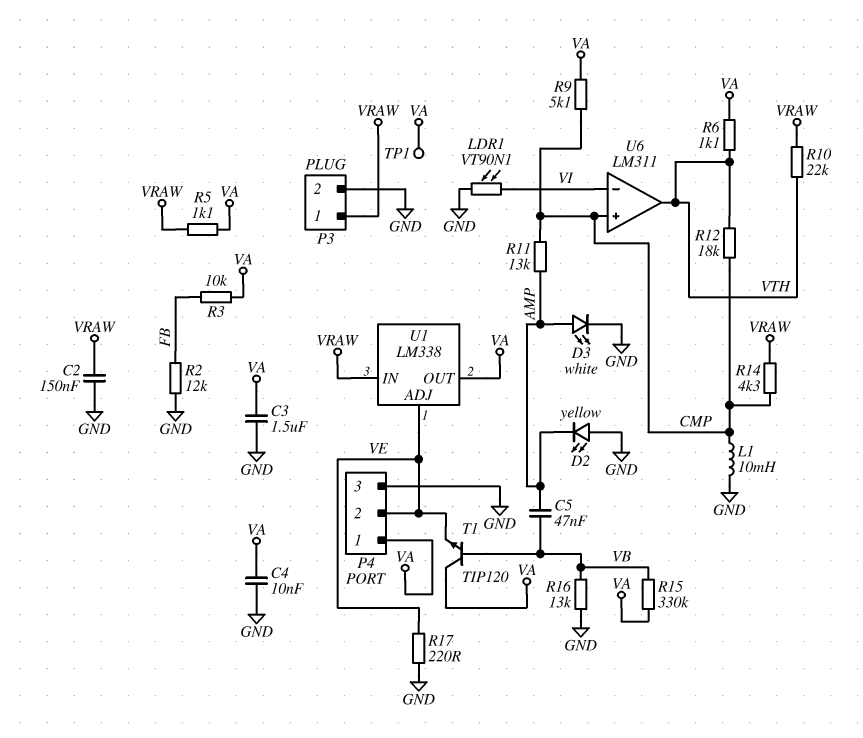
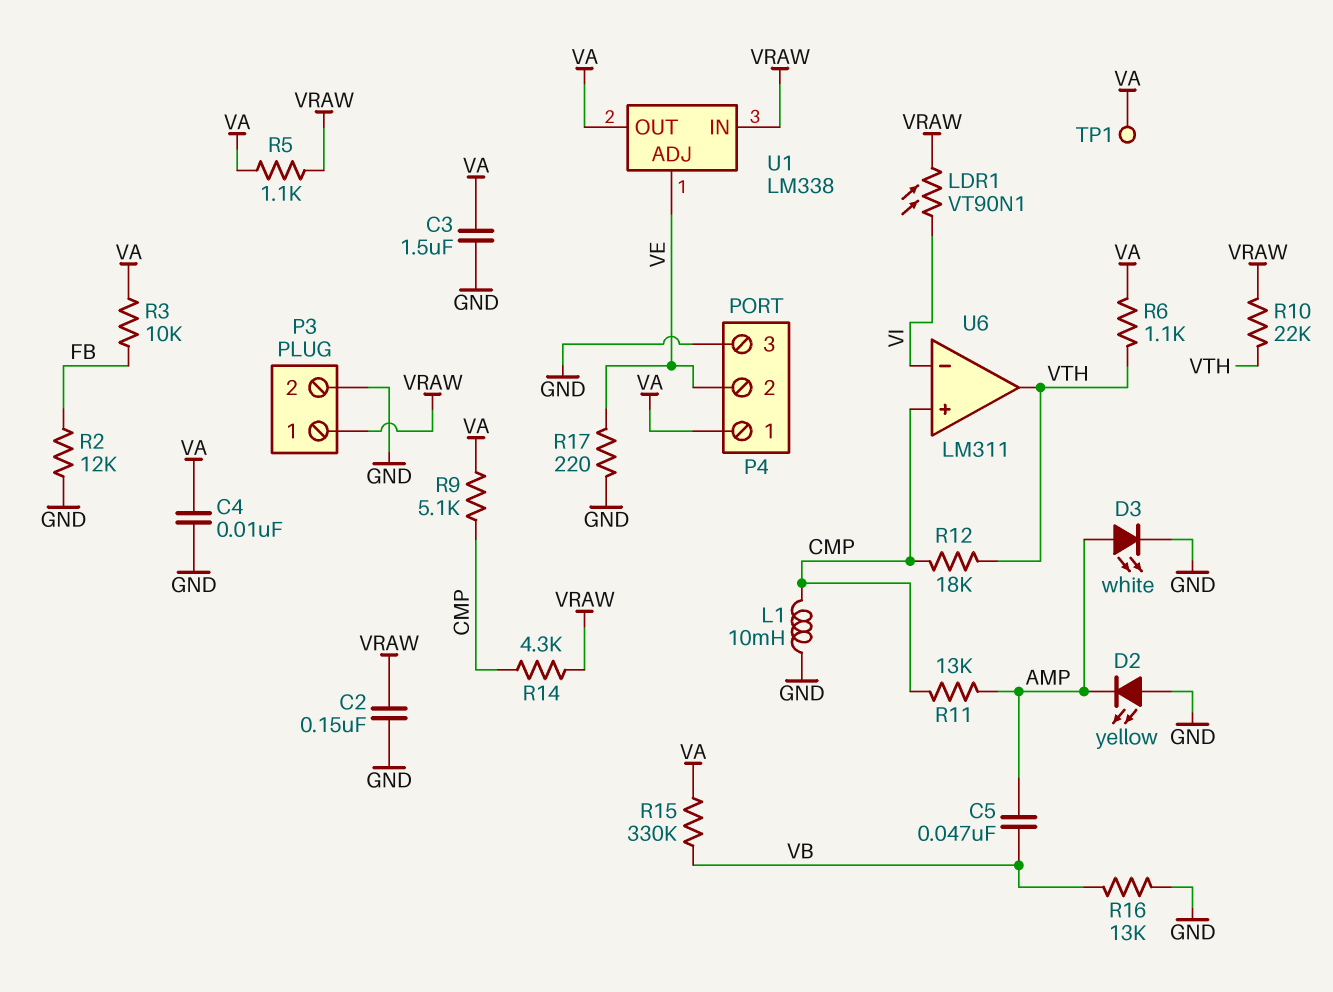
LDR1: VT90N1 (GND, VI) -> VT90N1 (VI, VRAW)
T1: NPN TIP120 (B VB, C VA, E VE) -> none

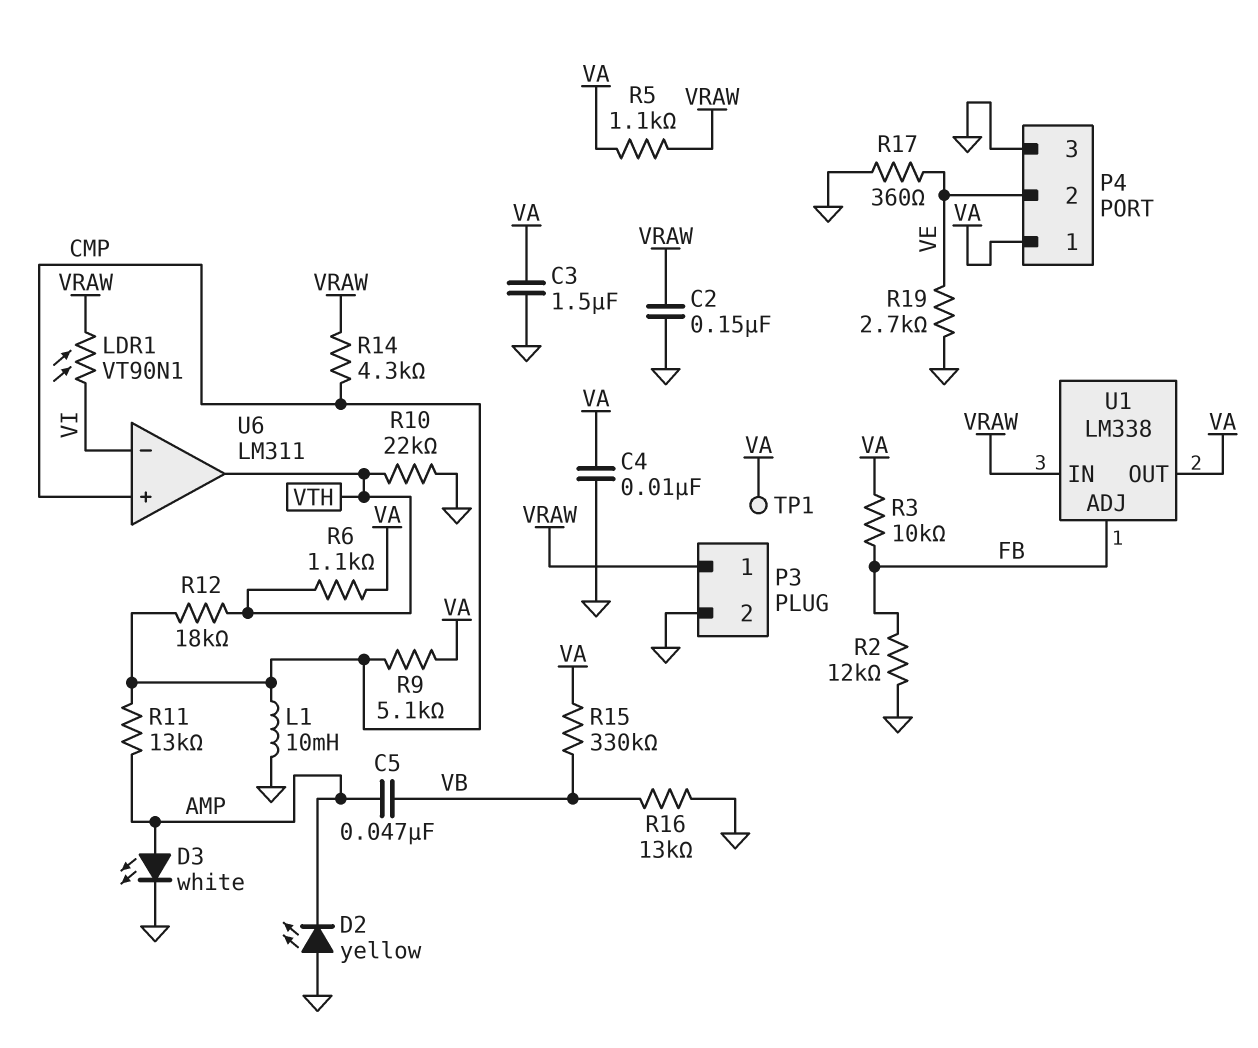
R10: 22k (VRAW, VTH) -> 22k (GND, VTH)
R17: 220 (GND, VE) -> 360 (GND, VE)
R19: none -> 2.7k (GND, VE)
U1 pin ADJ: VE -> FB

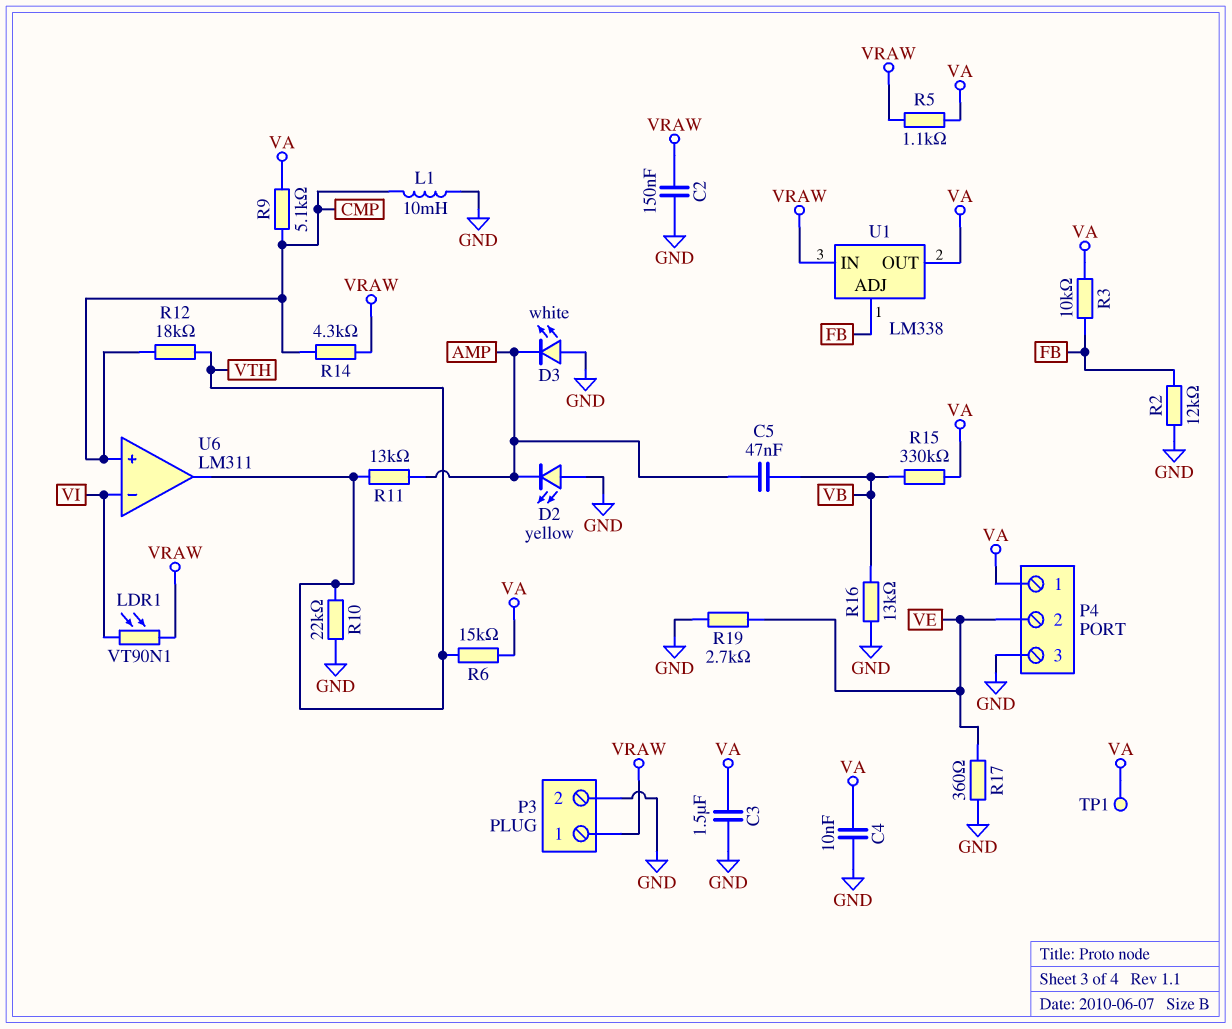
D3: LED white (A AMP, K GND) -> LED white (A GND, K AMP)
R6: 1.1k (VA, VTH) -> 15k (VA, VTH)
R11: 13k (AMP, CMP) -> 13k (AMP, VTH)

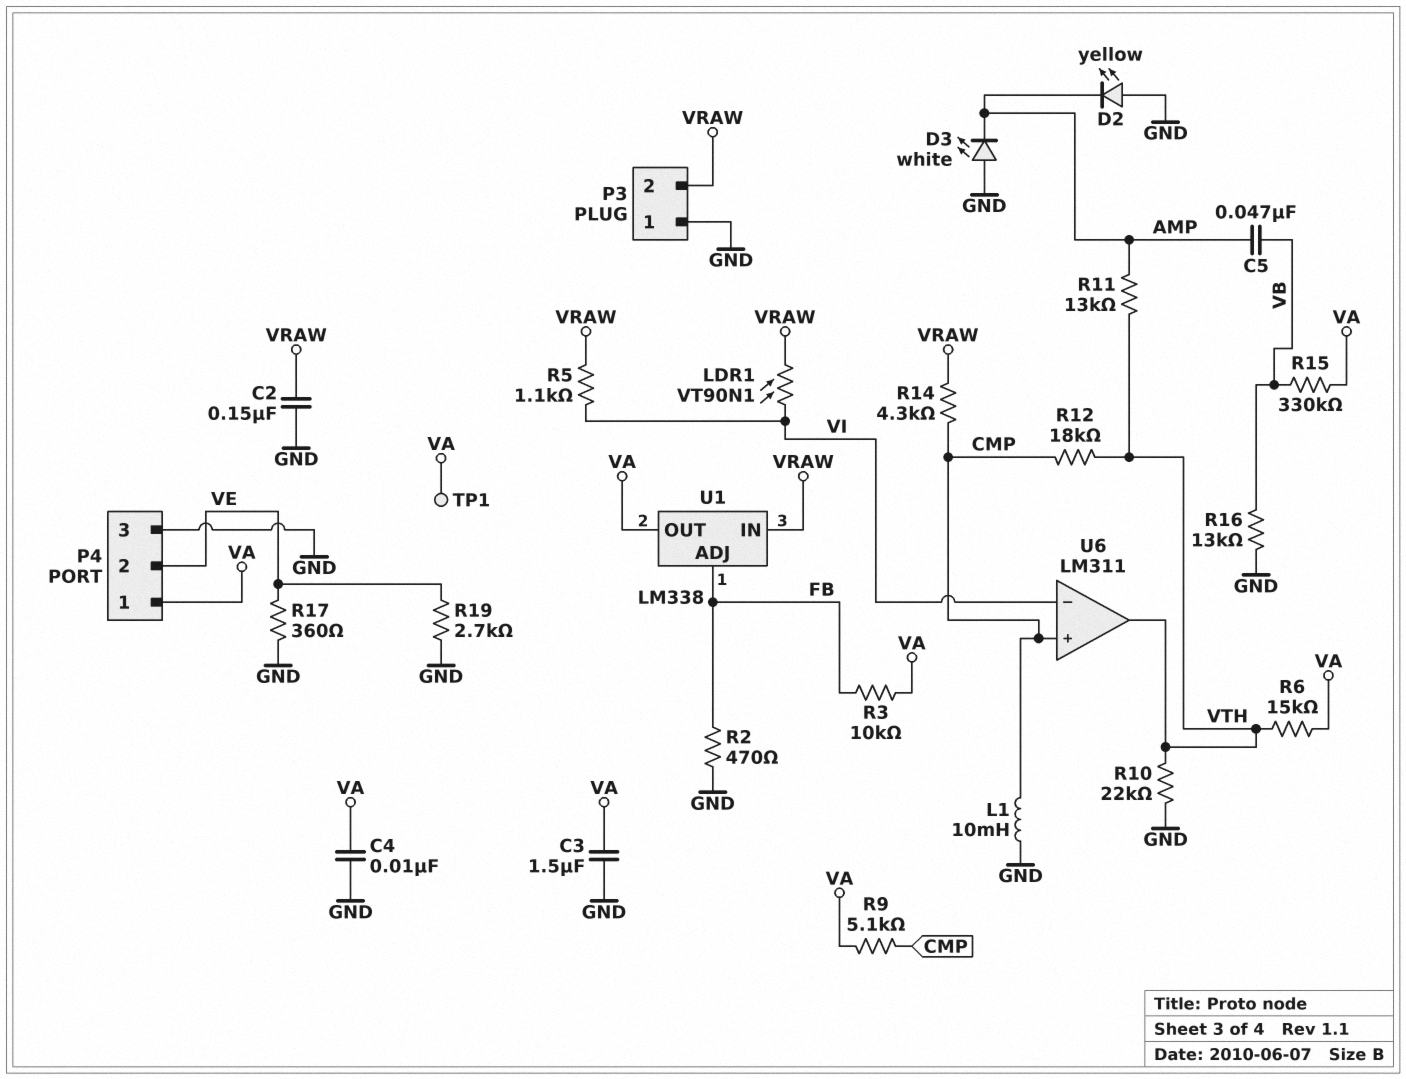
P3 pin 1: VRAW -> GND
P3 pin 2: GND -> VRAW
R2: 12k (FB, GND) -> 470 (FB, GND)
R5: 1.1k (VA, VRAW) -> 1.1k (VI, VRAW)

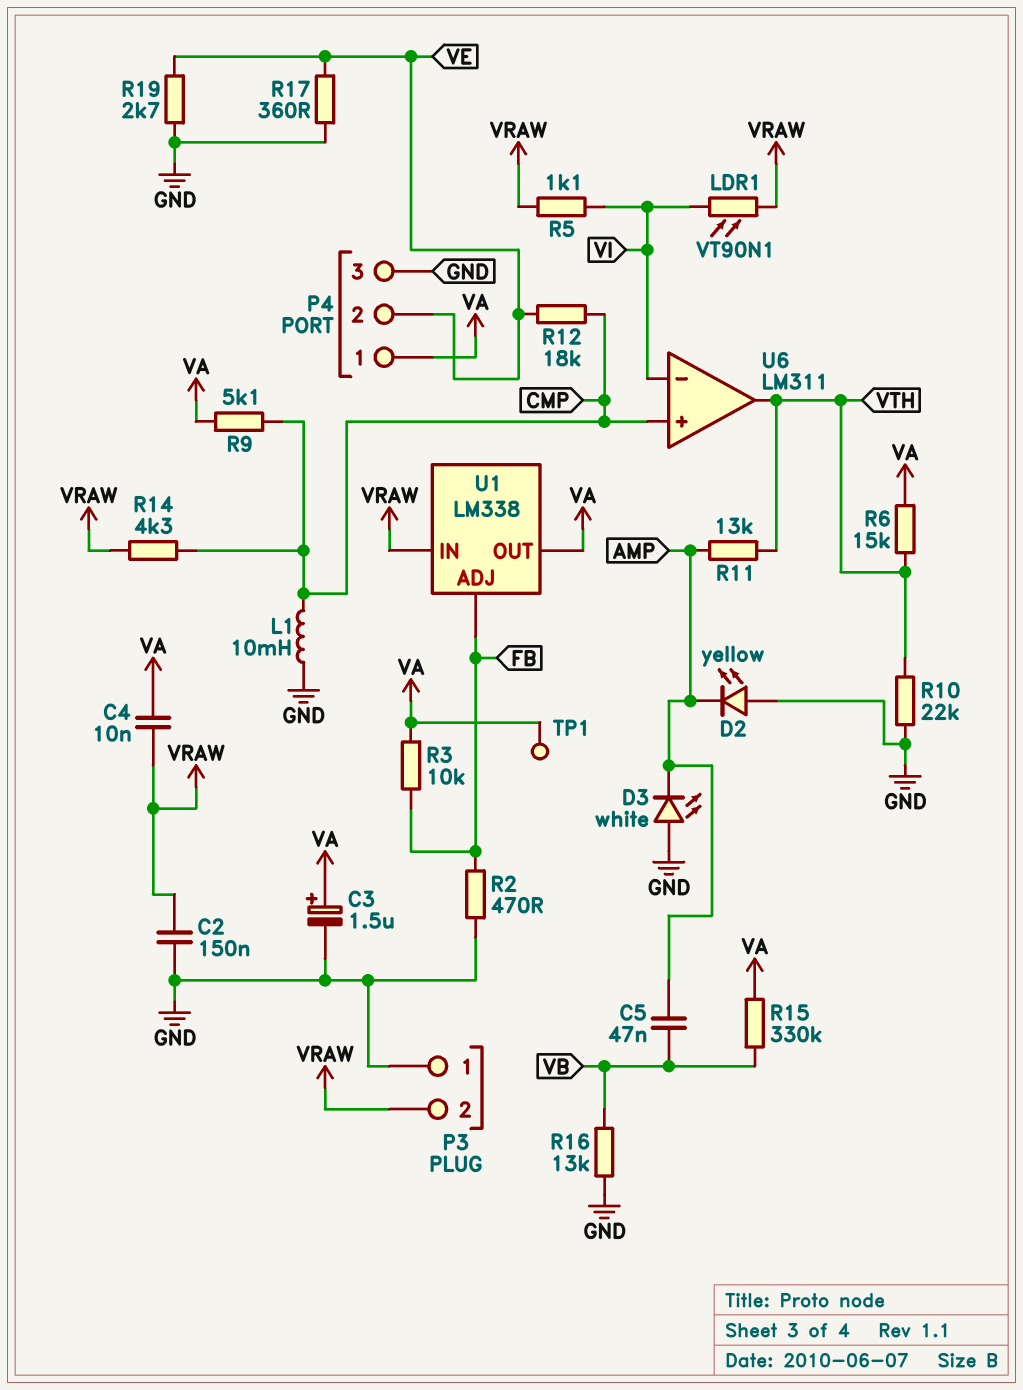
C3: 1.5uF (GND, VA) -> 1.5uF (plus VA, minus GND)
C4: 10nF (GND, VA) -> 10nF (VA, VRAW)
R12: 18k (CMP, VTH) -> 18k (CMP, VE)

